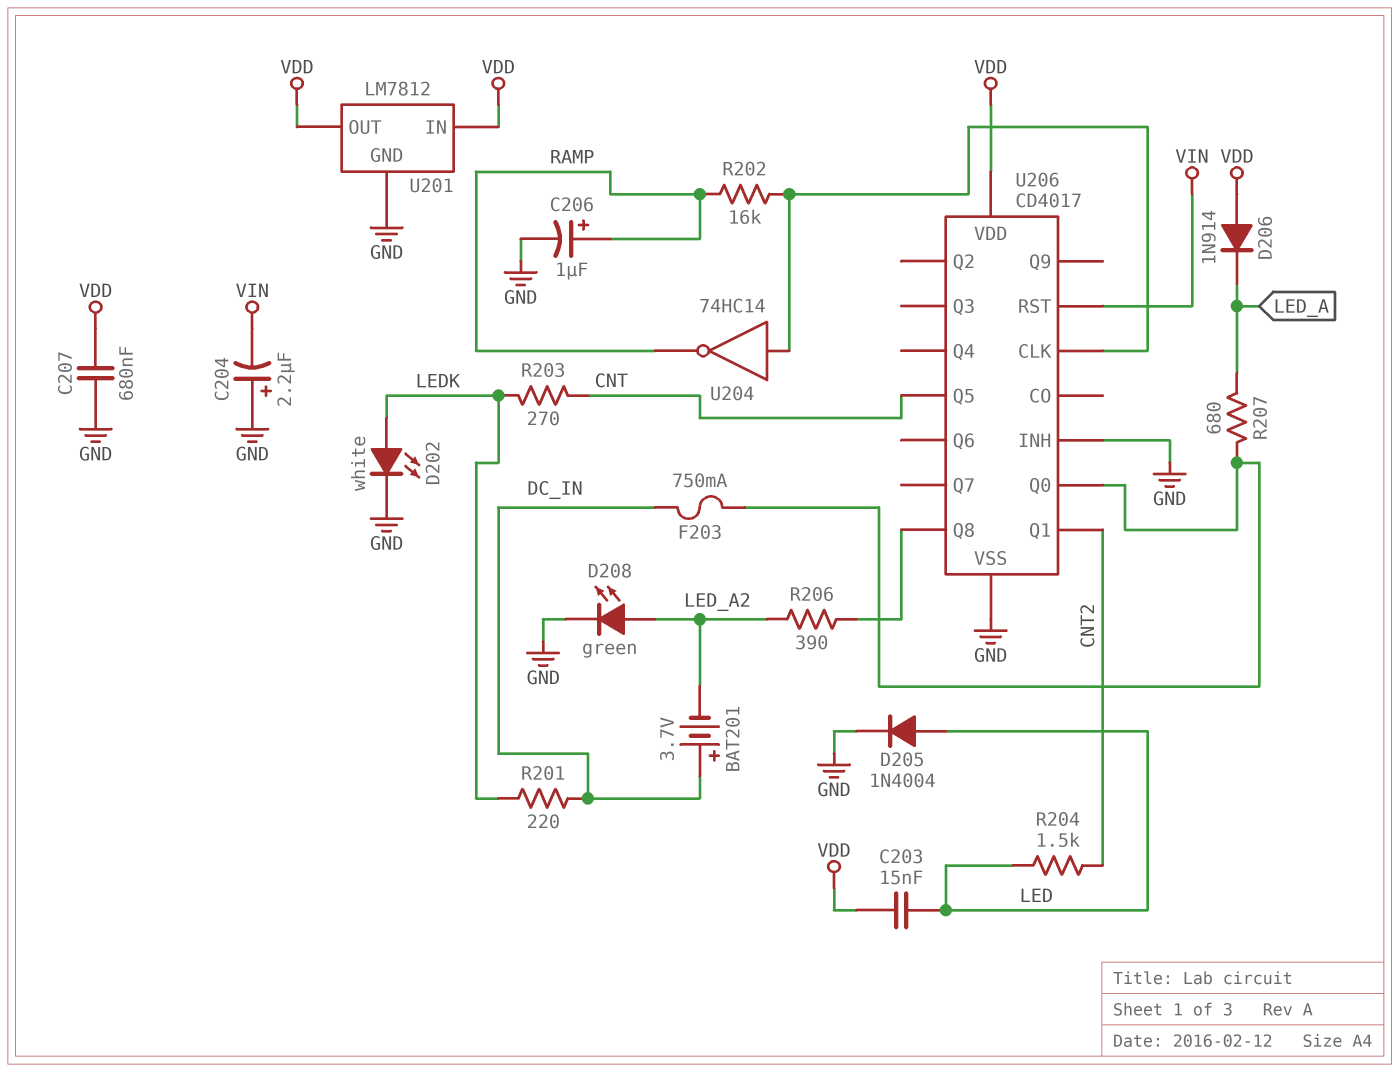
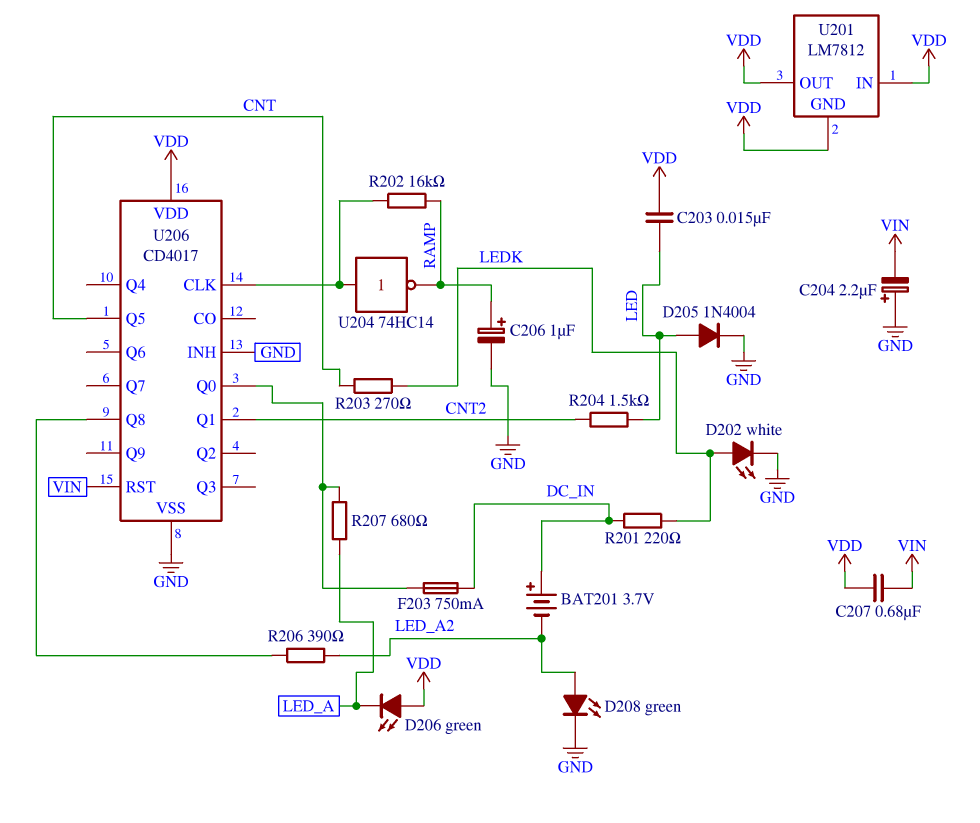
C207: 680nF (GND, VDD) -> 680nF (VDD, VIN)
D206: diode 1N914 (A VDD, K LED_A) -> LED green (A VDD, K LED_A)
U201 pin GND: GND -> VDD

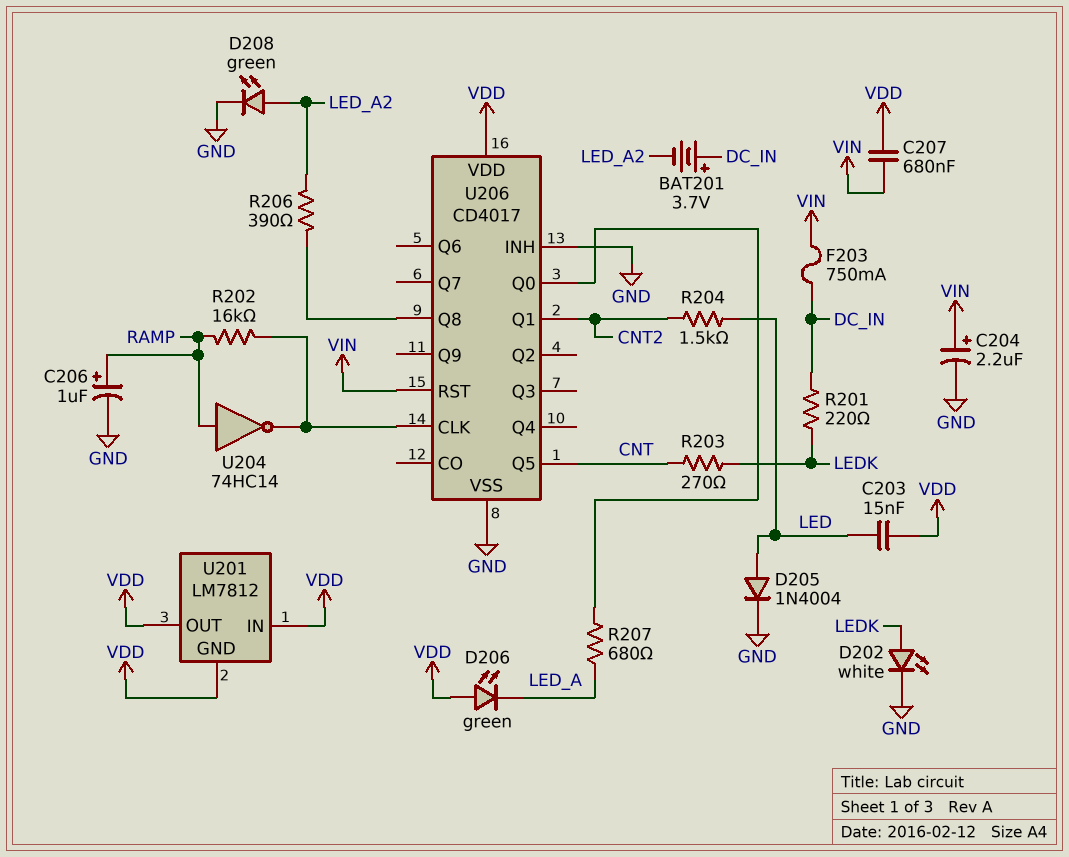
C204: 2.2uF (plus GND, minus VIN) -> 2.2uF (plus VIN, minus GND)
F203: 750mA (DC_IN, U206/Q0) -> 750mA (DC_IN, VIN)
U204: NOT 74HC14 (in U206/CLK, out RAMP) -> NOT 74HC14 (in RAMP, out U206/CLK)

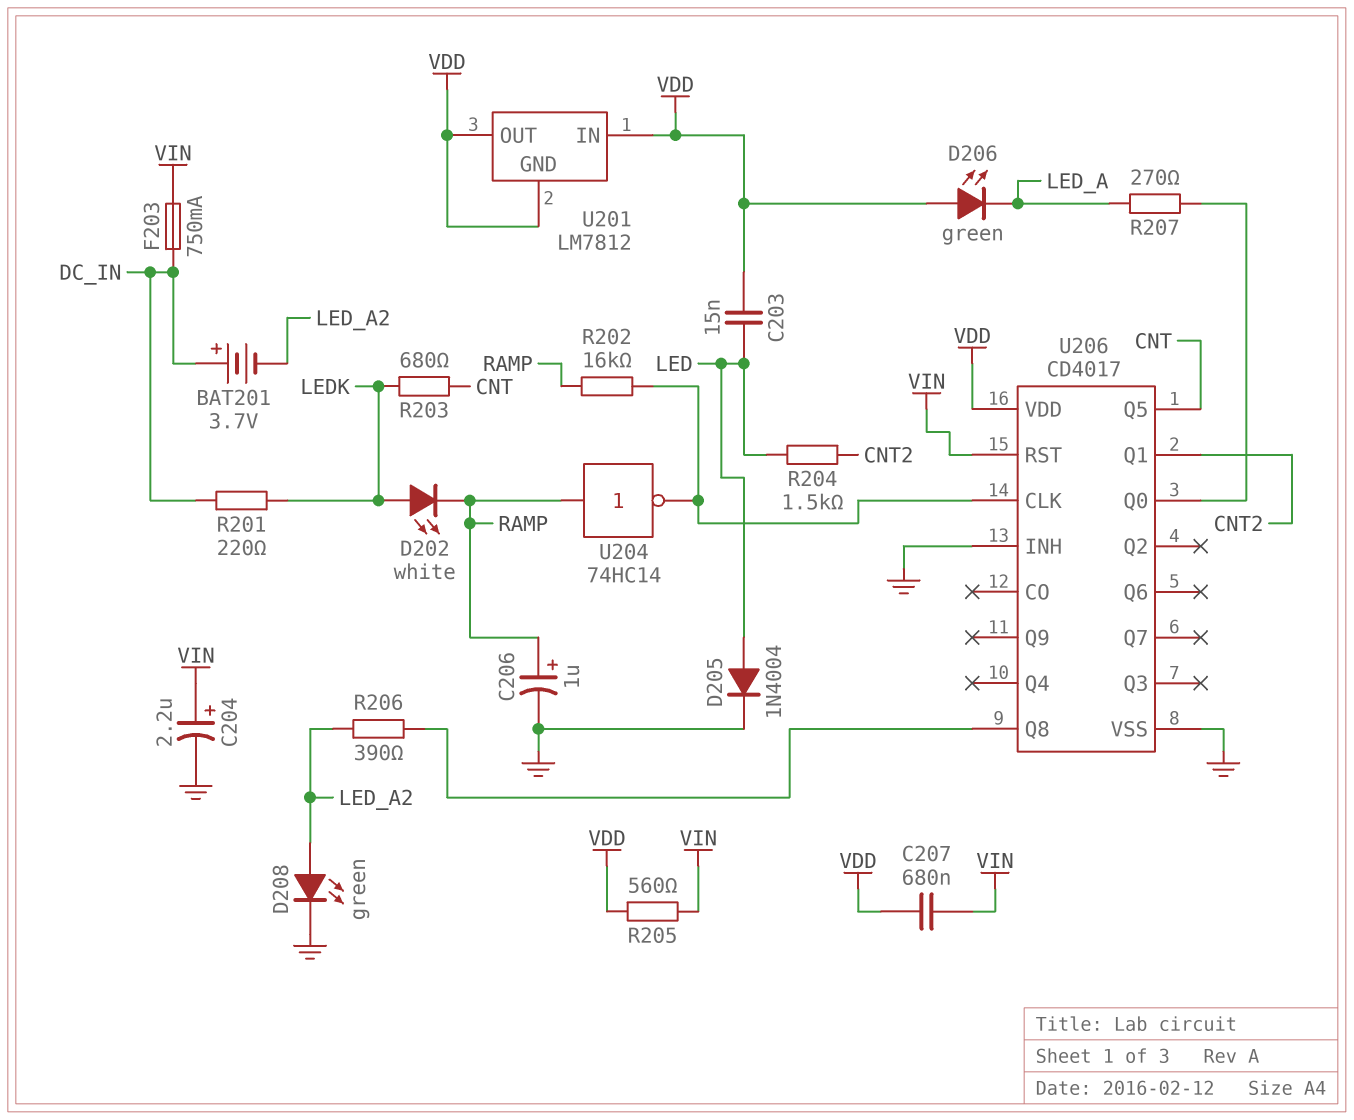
D202: LED white (A LEDK, K GND) -> LED white (A LEDK, K RAMP)
R203: 270 (CNT, LEDK) -> 680 (CNT, LEDK)
R205: none -> 560 (VDD, VIN)
R207: 680 (LED_A, U206/Q0) -> 270 (LED_A, U206/Q0)

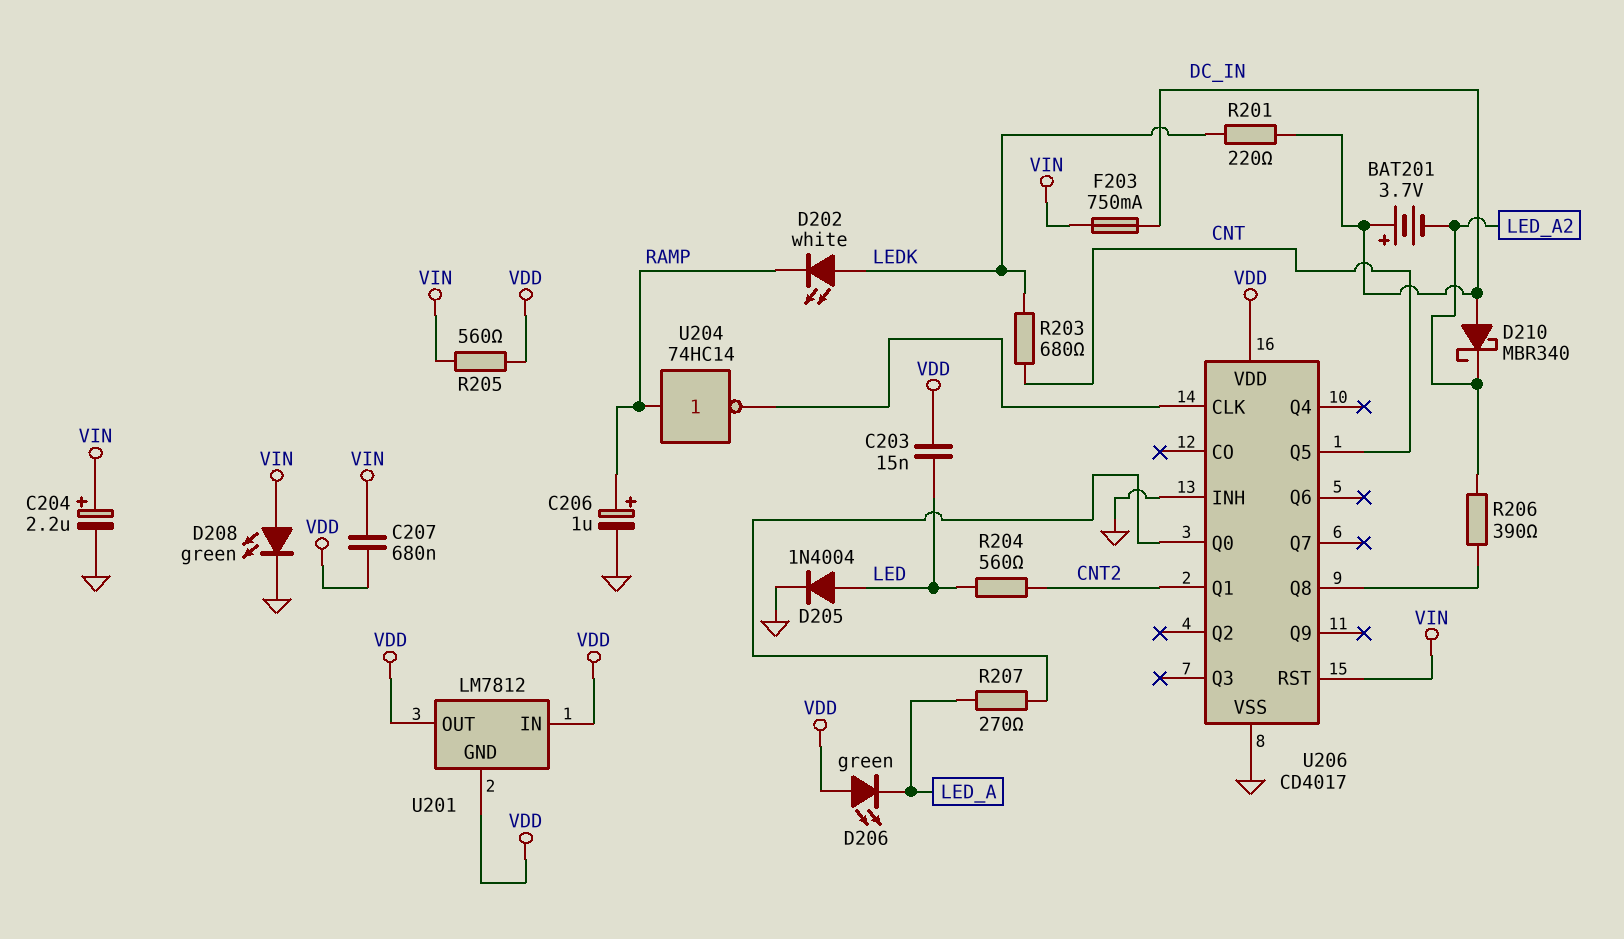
D208: LED green (A LED_A2, K GND) -> LED green (A VIN, K GND)
D210: none -> schottky MBR340 (A DC_IN, K LED_A2)
R202: 16k (RAMP, U206/CLK) -> none
R204: 1.5k (CNT2, LED) -> 560 (CNT2, LED)

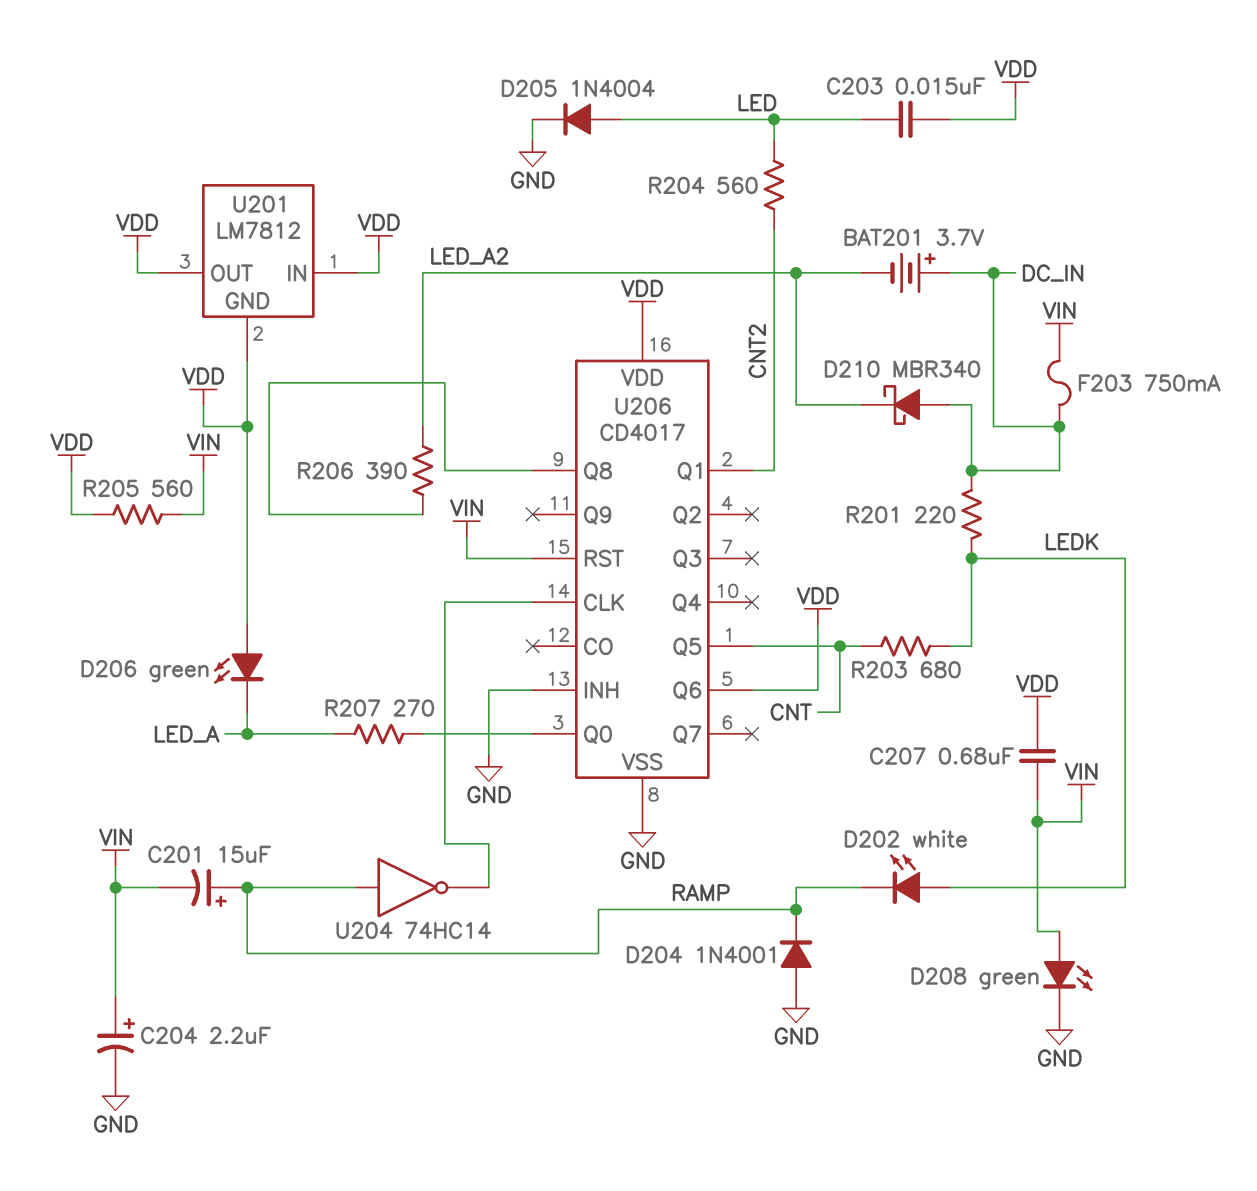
C201: none -> 15uF (plus RAMP, minus VIN)
C206: 1uF (plus RAMP, minus GND) -> none
D204: none -> diode 1N4001 (A GND, K RAMP)
U206 pin Q6: none -> VDD

